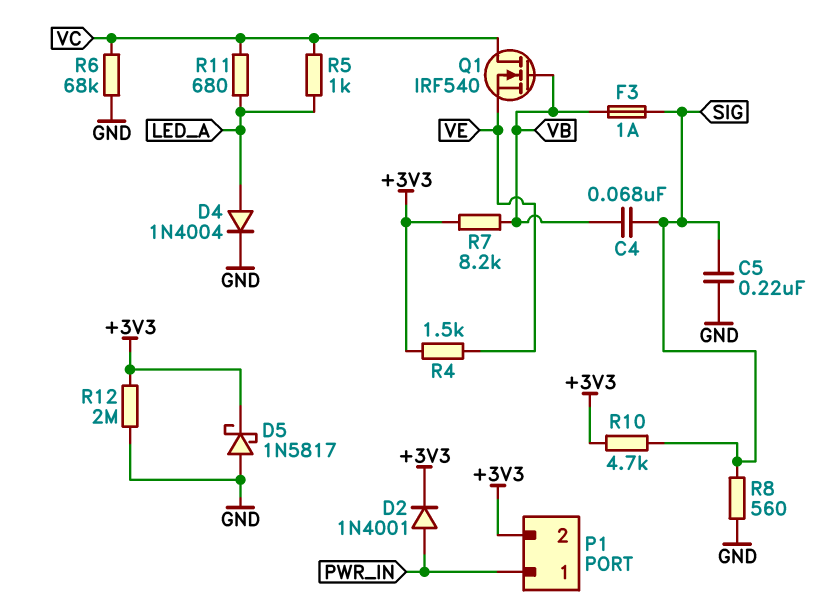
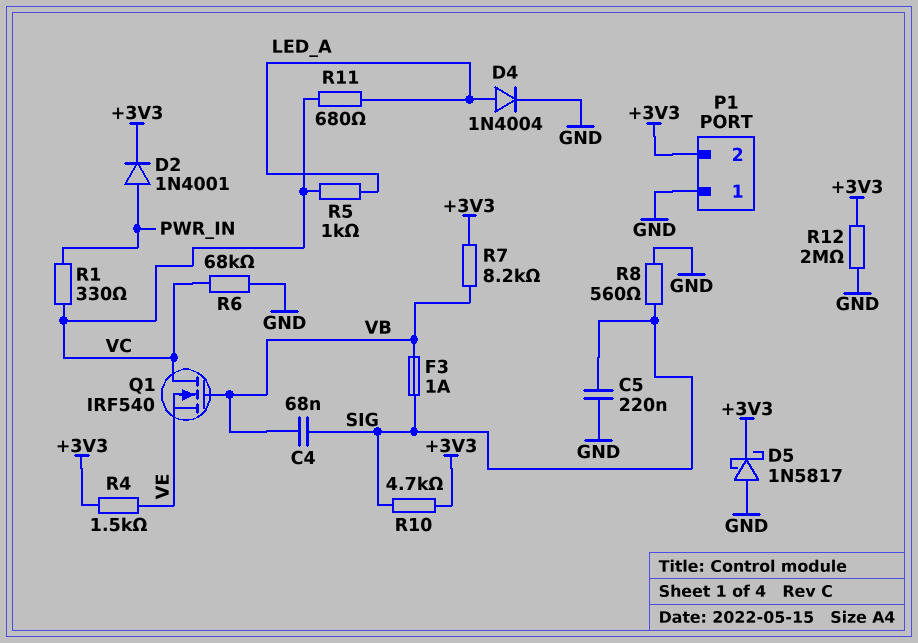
P1 pin 1: PWR_IN -> GND
R1: none -> 330 (PWR_IN, VC)

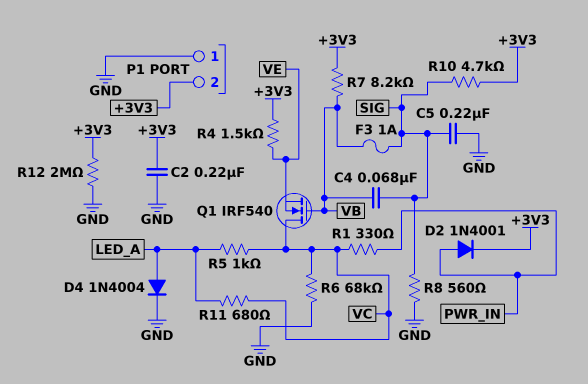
C2: none -> 220nF (+3V3, GND)
D5: schottky 1N5817 (A GND, K +3V3) -> none

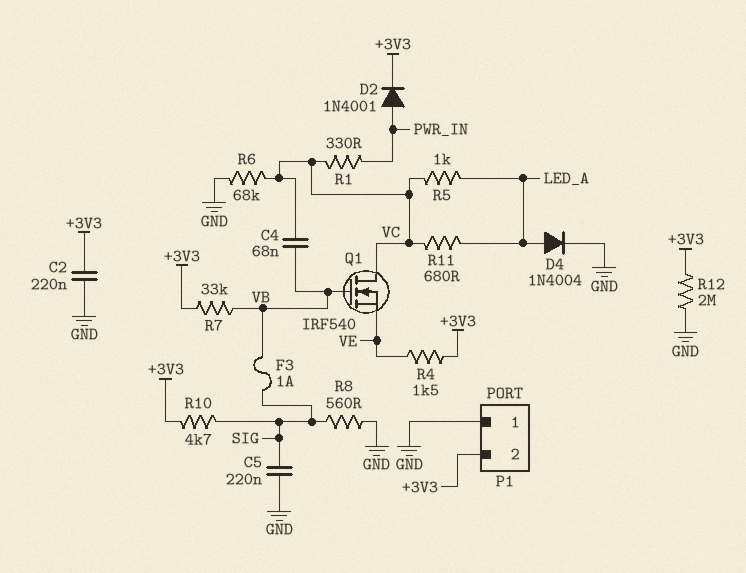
C4: 68nF (SIG, VB) -> 68nF (VB, VC)
R7: 8.2k (+3V3, VB) -> 33k (+3V3, VB)

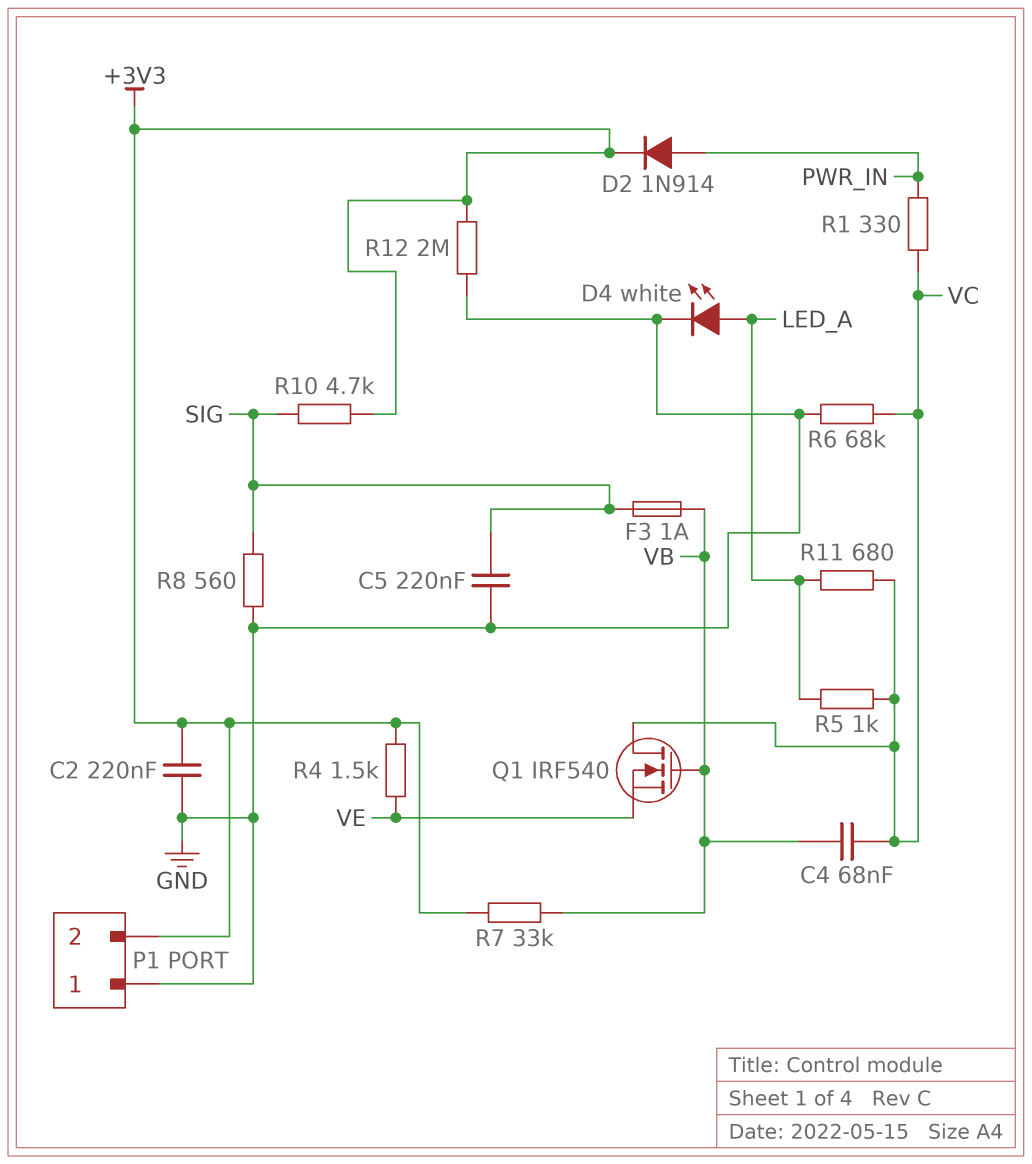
D2: diode 1N4001 (A PWR_IN, K +3V3) -> diode 1N914 (A PWR_IN, K +3V3)
D4: diode 1N4004 (A LED_A, K GND) -> LED white (A LED_A, K GND)

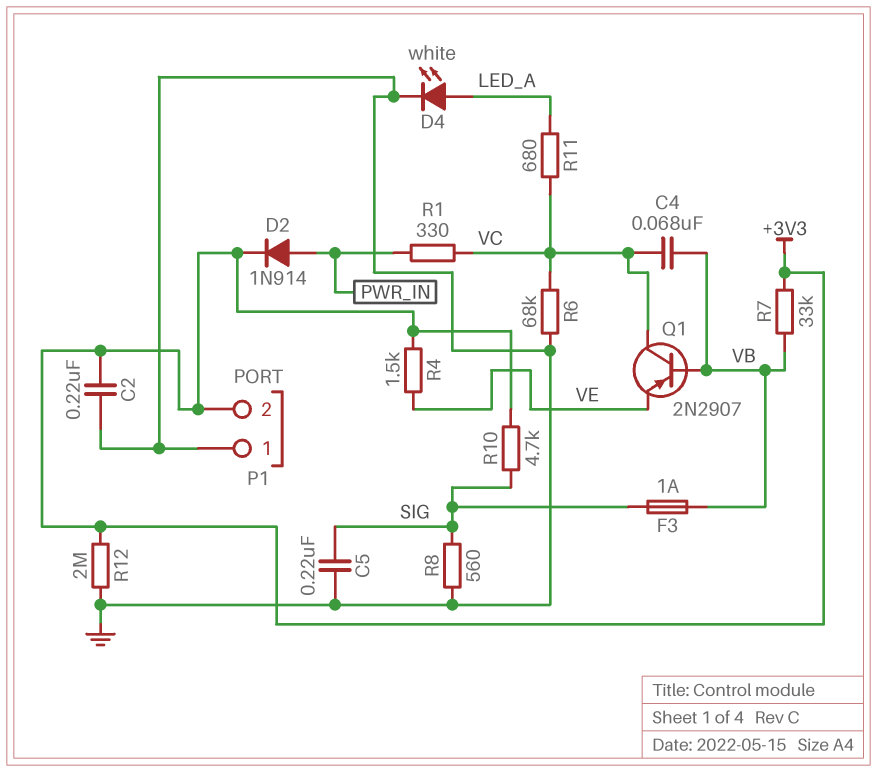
Q1: NMOS IRF540 (G VB, D VC, S VE) -> PNP 2N2907 (B VB, C VC, E VE)
R5: 1k (LED_A, VC) -> none

